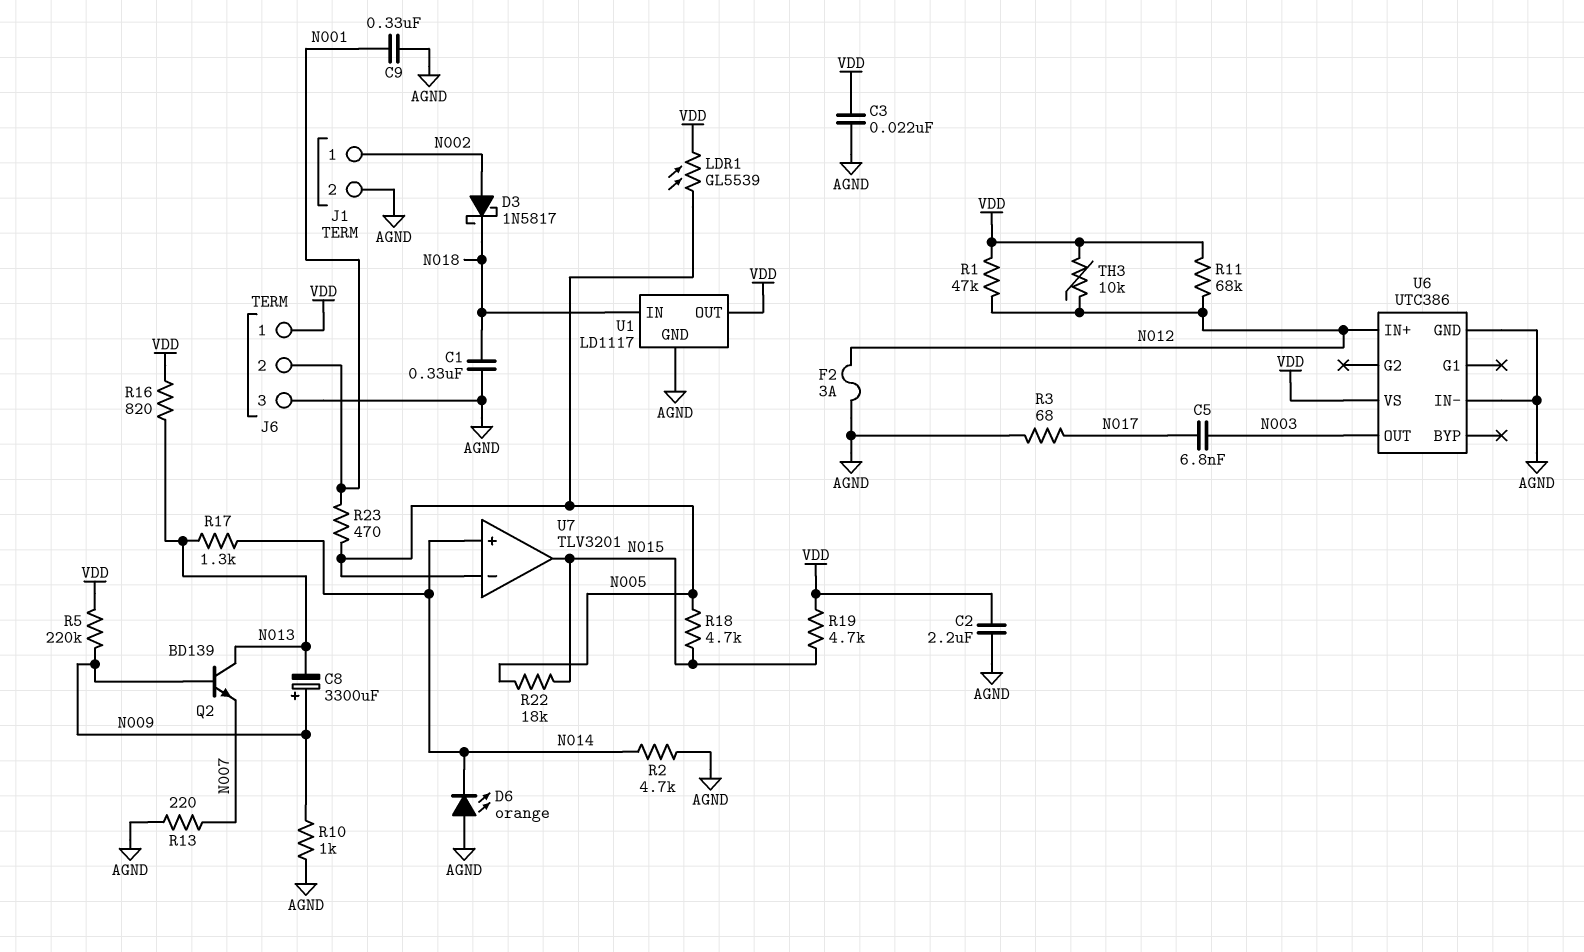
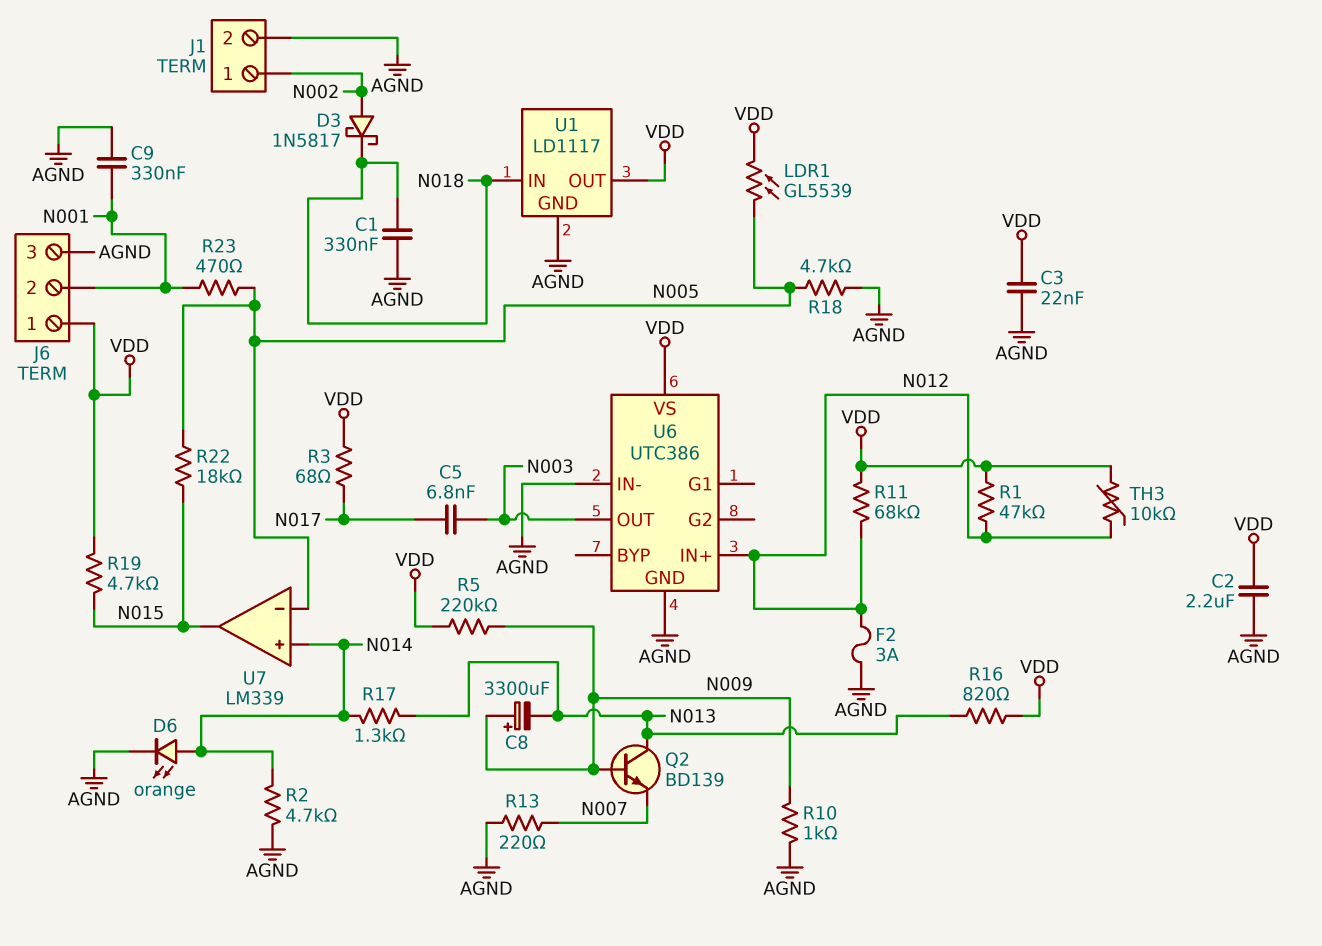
D6: LED orange (A AGND, K N014) -> LED orange (A N014, K AGND)
R3: 68 (AGND, N017) -> 68 (N017, VDD)
R18: 4.7k (N005, N015) -> 4.7k (AGND, N005)
U7: TLV3201 -> LM339

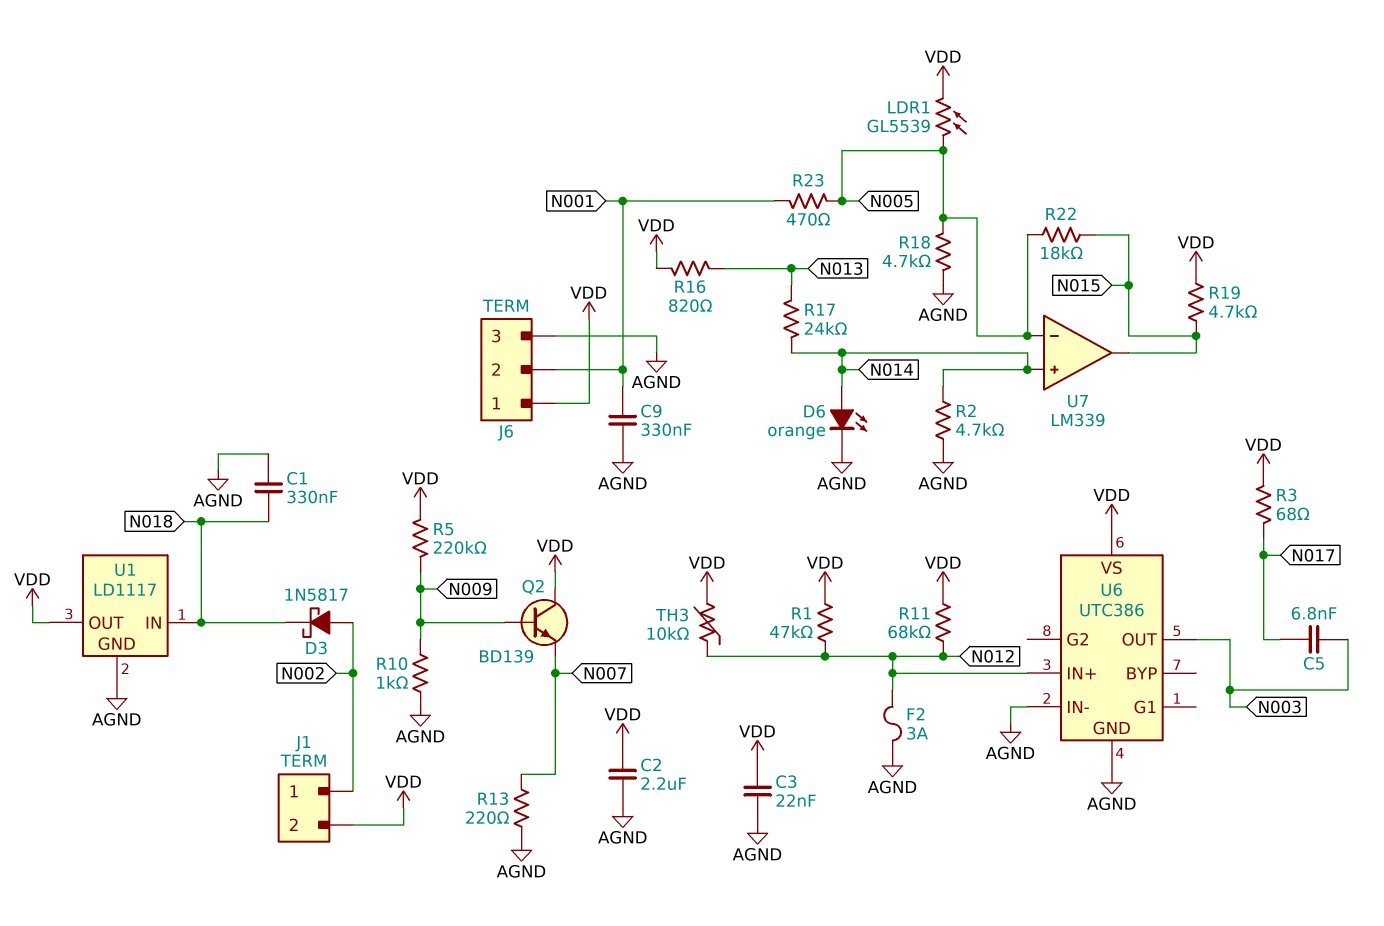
C8: 3300uF (plus N009, minus N013) -> none
J1 pin 2: AGND -> VDD
Q2: NPN BD139 (B N009, C N013, E N007) -> NPN BD139 (B N009, C VDD, E N007)
R17: 1.3k (N013, N014) -> 24k (N013, N014)

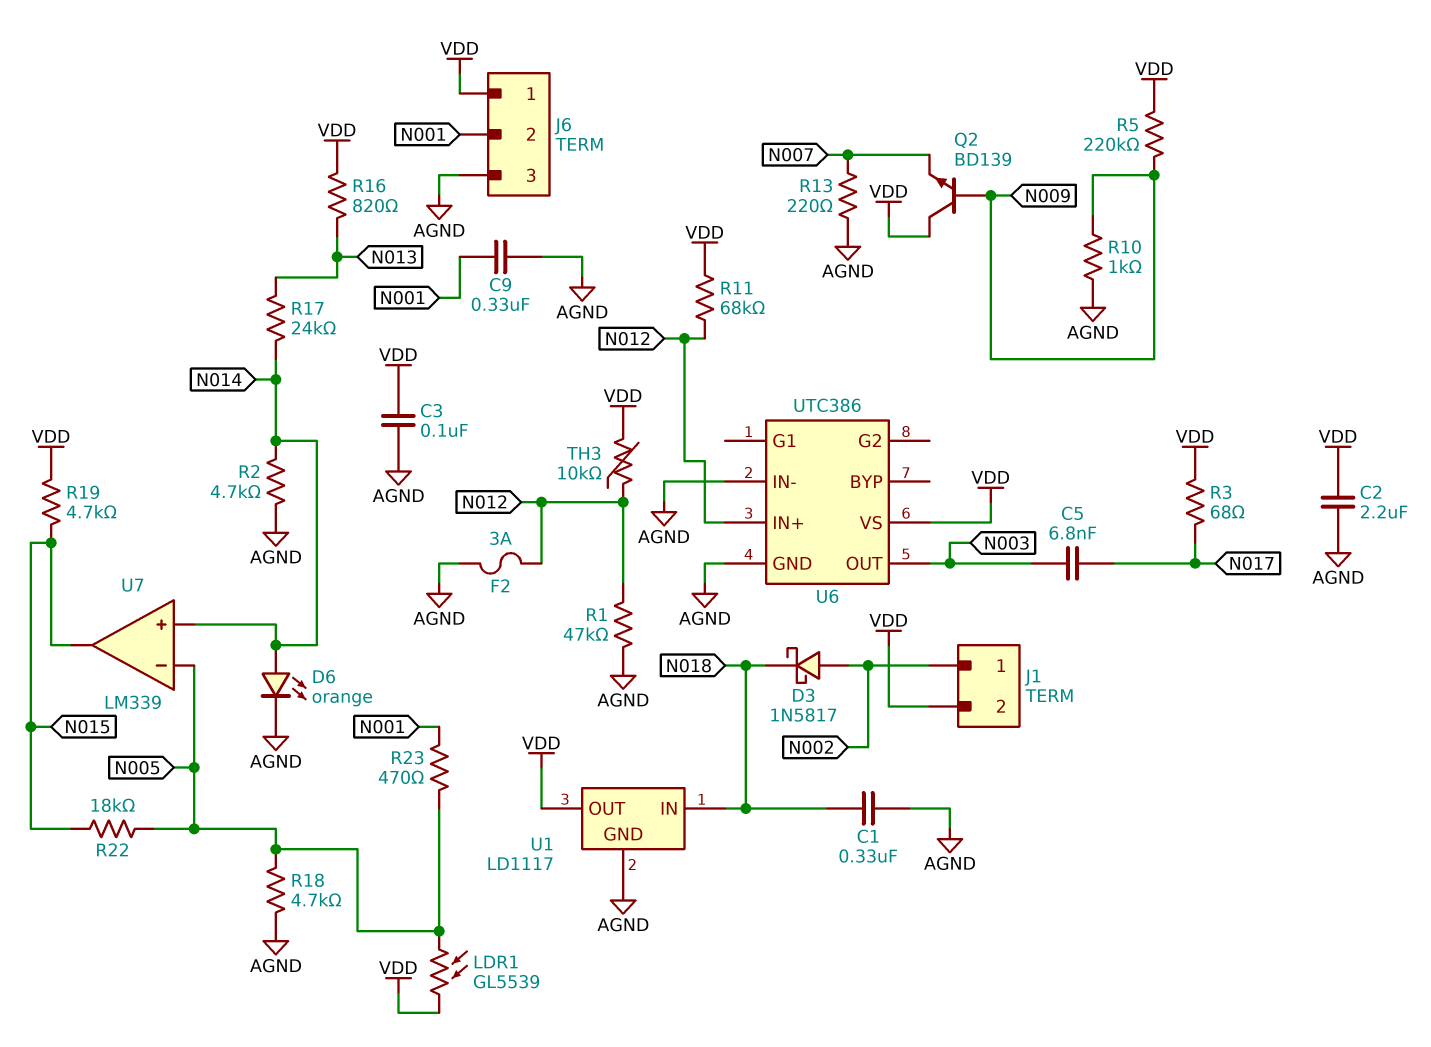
C3: 22nF (AGND, VDD) -> 100nF (AGND, VDD)
R1: 47k (N012, VDD) -> 47k (AGND, N012)

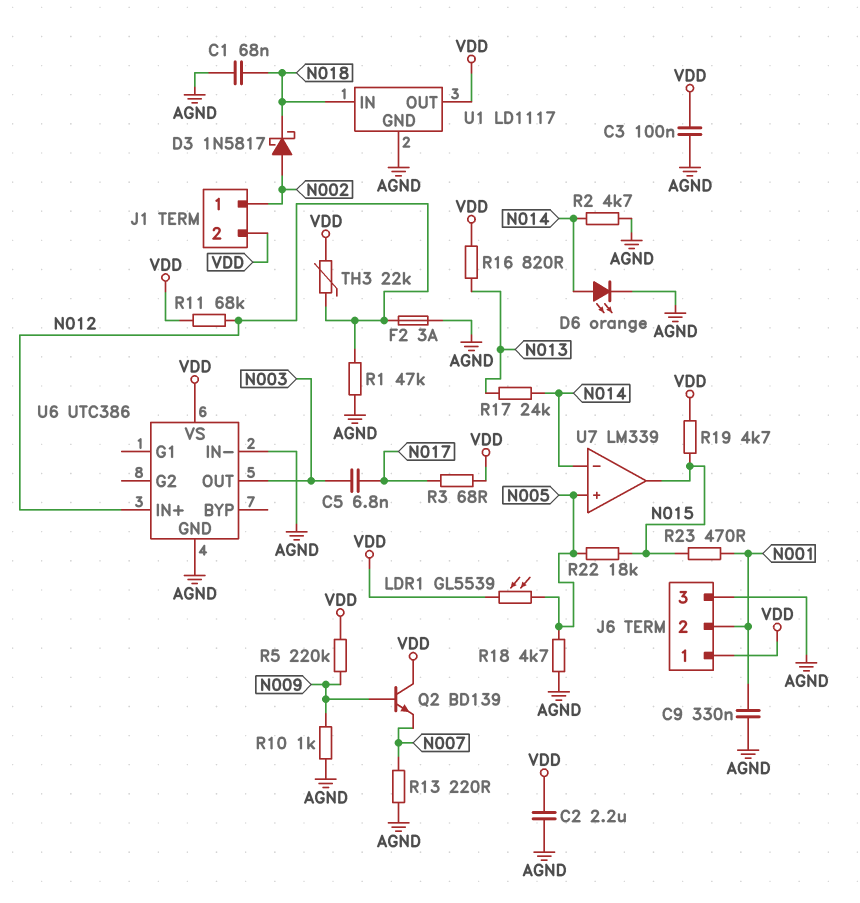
C1: 330nF (AGND, N018) -> 68nF (AGND, N018)
R23: 470 (N001, N005) -> 470 (N001, N015)
TH3: 10k (N012, VDD) -> 22k (N012, VDD)
U7 pin in+: N014 -> N005
U7 pin in-: N005 -> N014

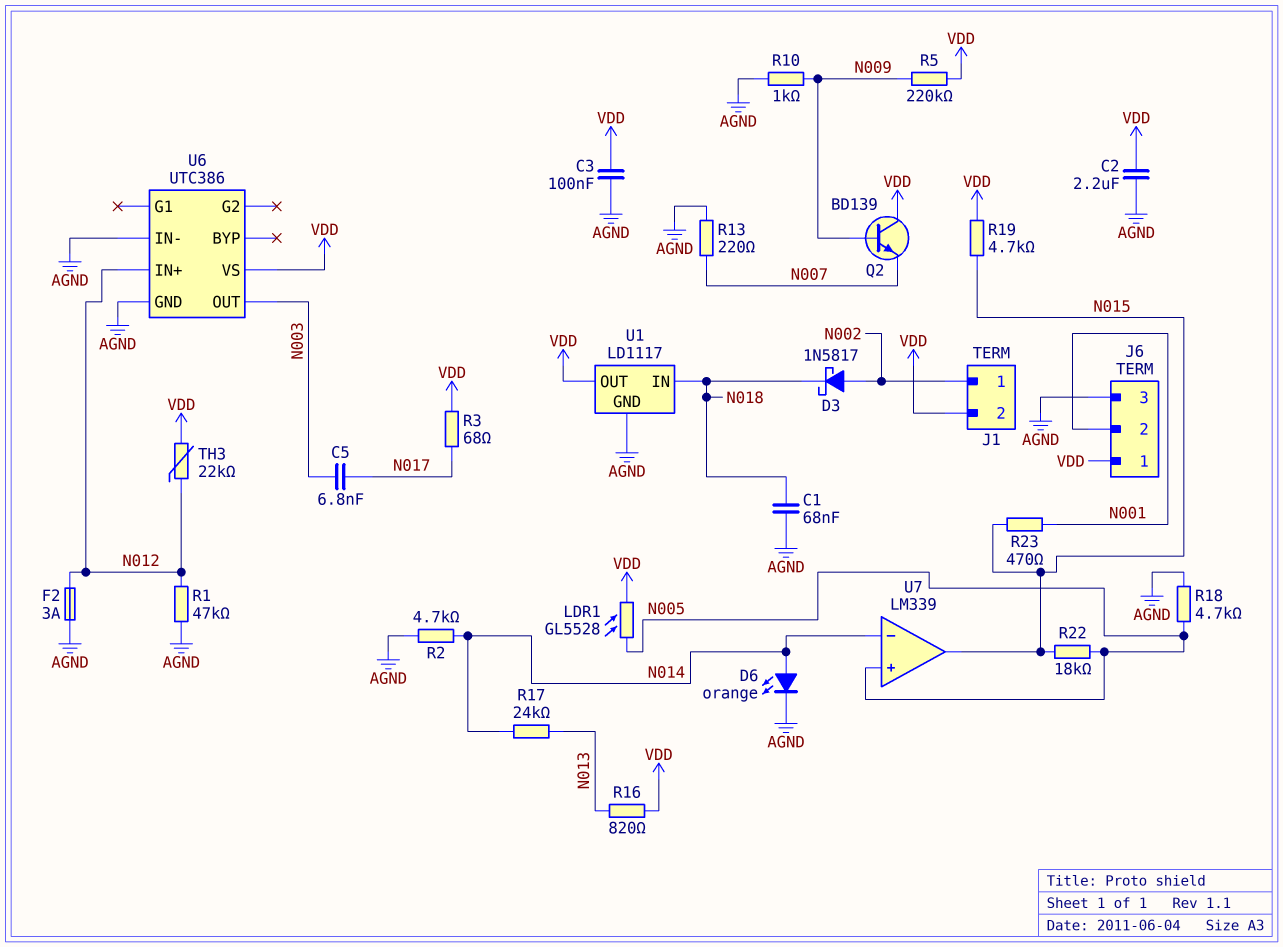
C9: 330nF (AGND, N001) -> none
LDR1: GL5539 (N005, VDD) -> GL5528 (N005, VDD)
R11: 68k (N012, VDD) -> none

